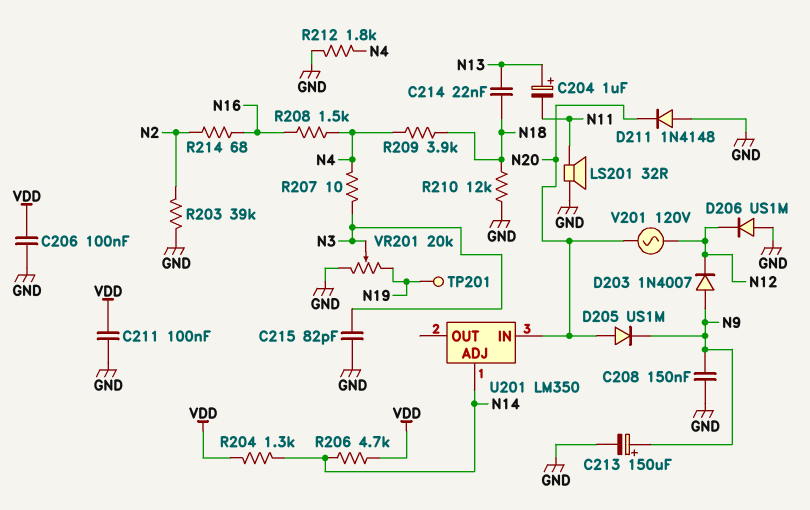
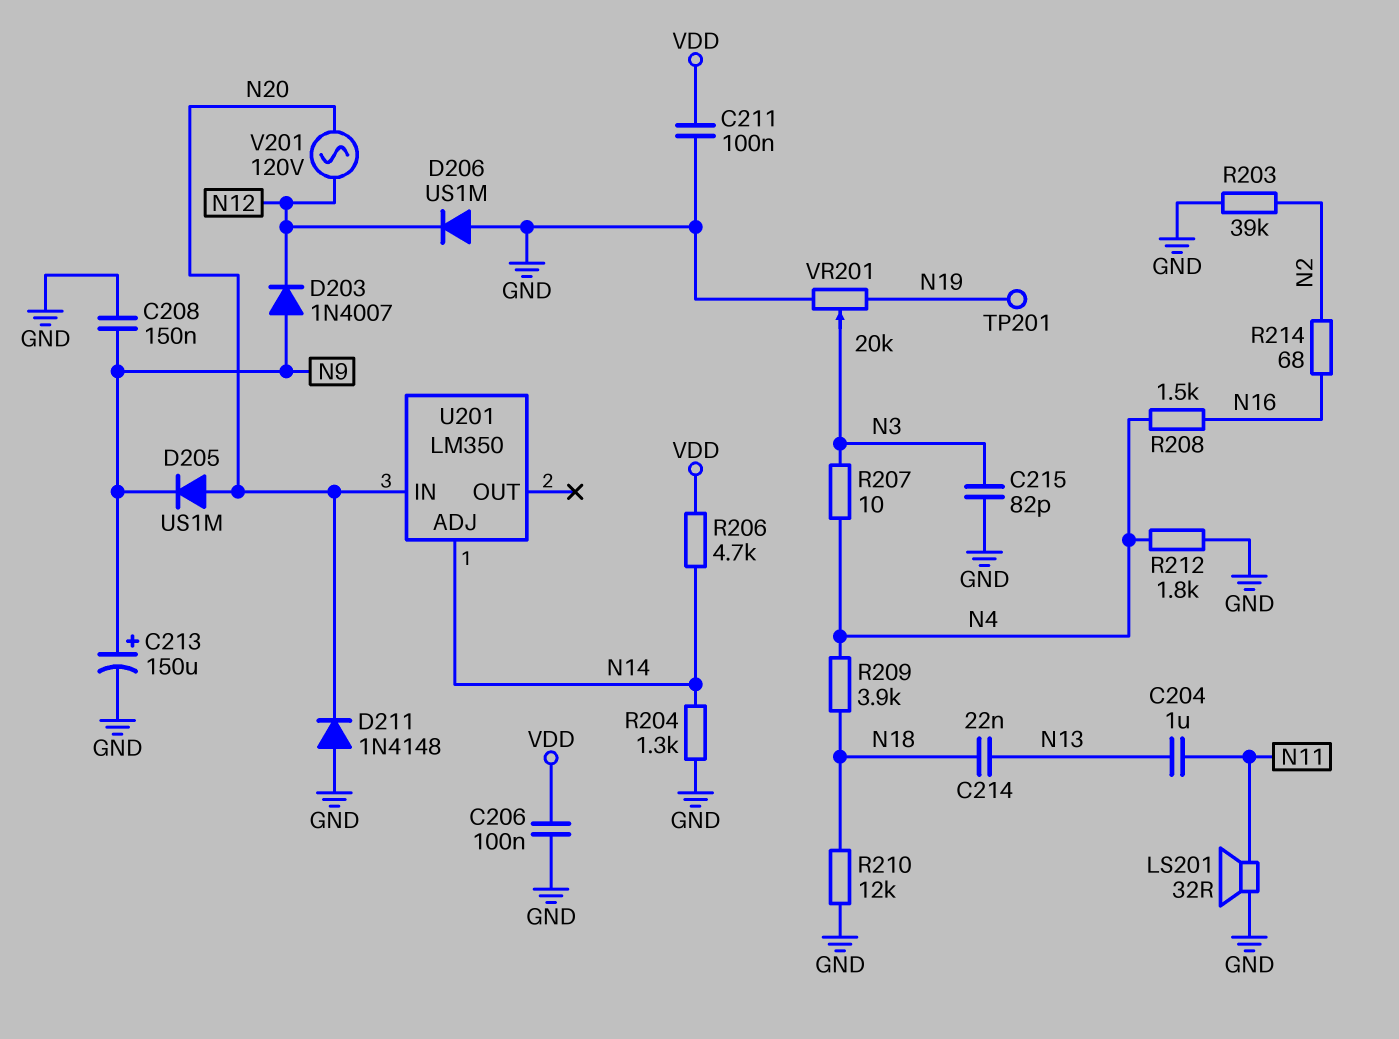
C204: 1uF (plus N13, minus N11) -> 1uF (N11, N13)
R204: 1.3k (N14, VDD) -> 1.3k (GND, N14)

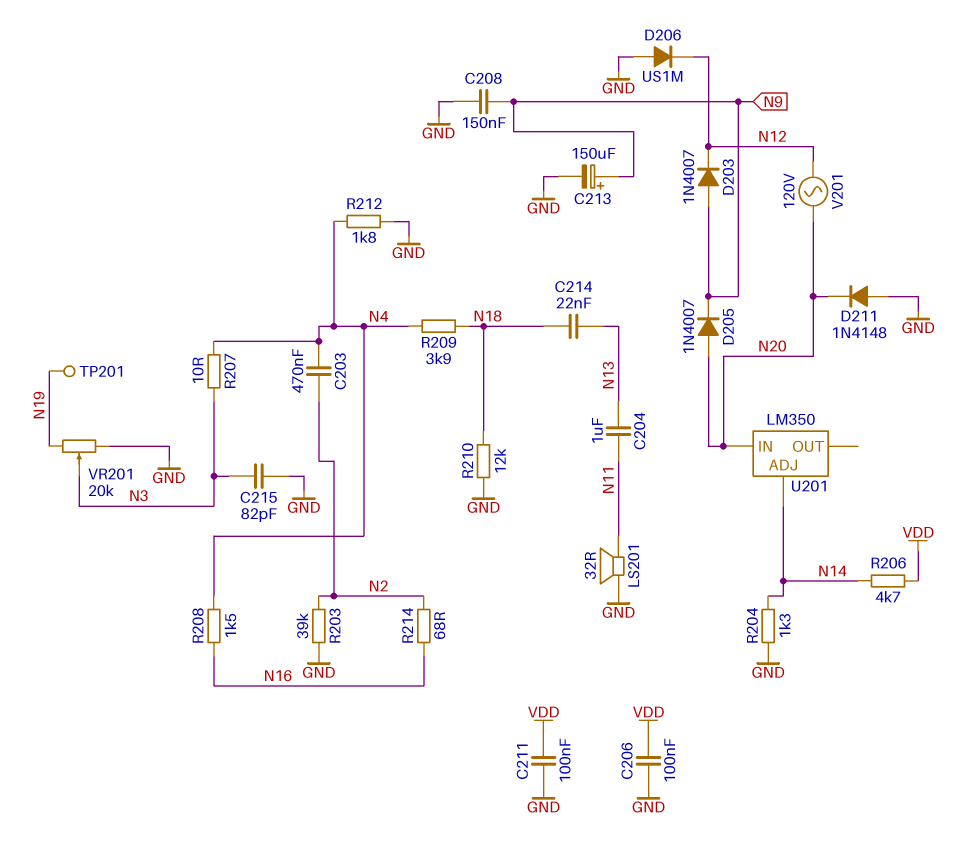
C203: none -> 470nF (N2, N4)
D205: diode US1M (A N20, K N9) -> diode 1N4007 (A N20, K N9)

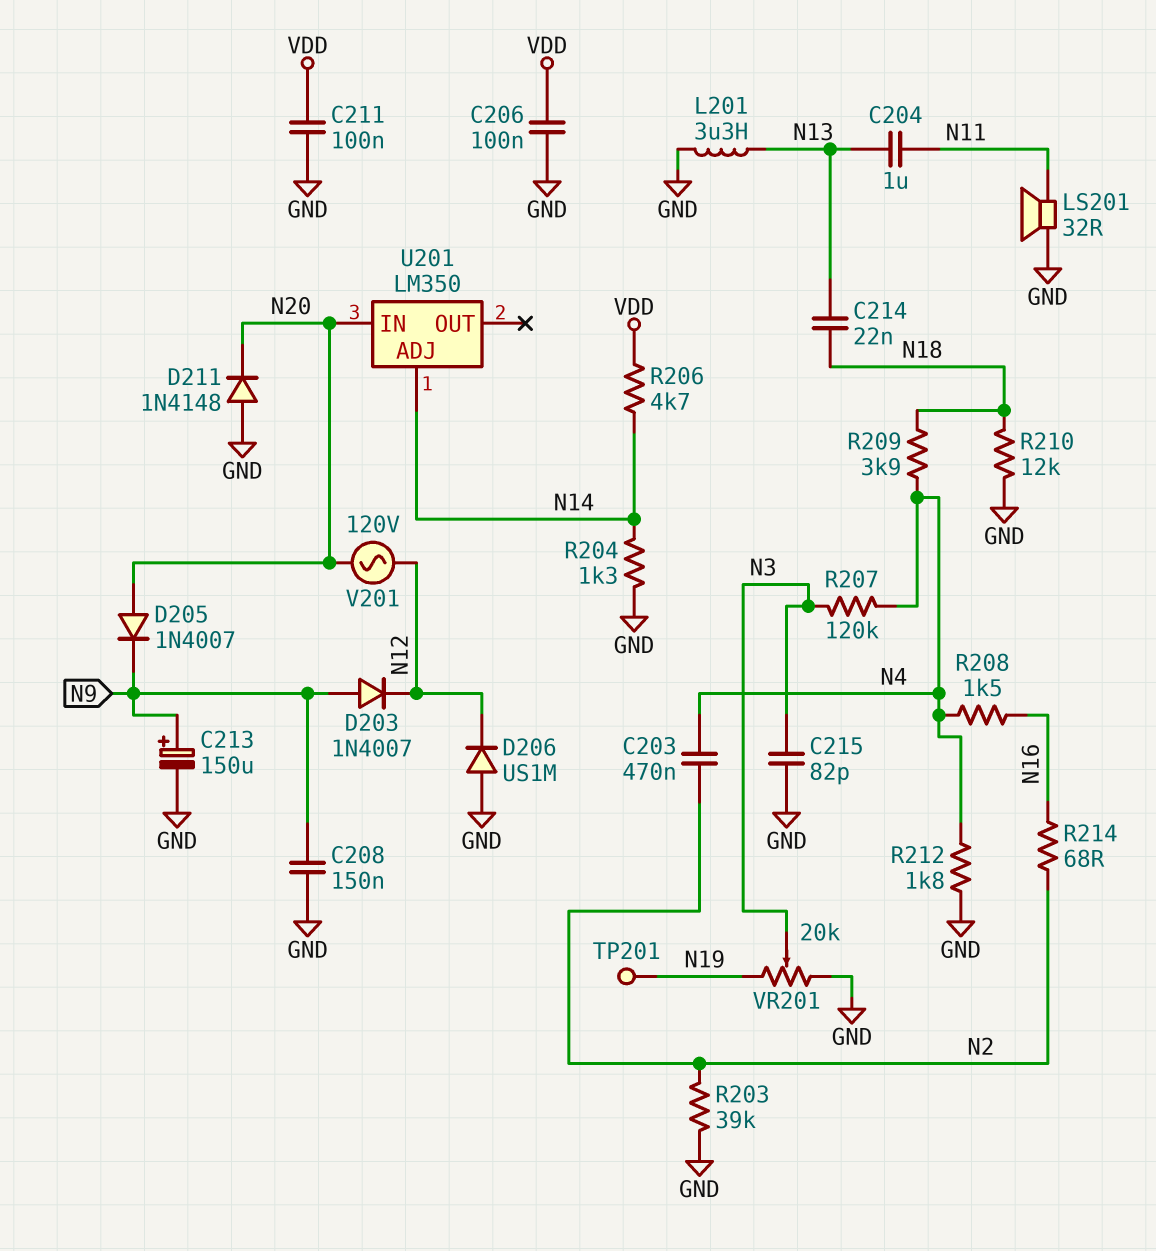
L201: none -> 3.3uH (GND, N13)
R207: 10 (N3, N4) -> 120k (N3, N4)

